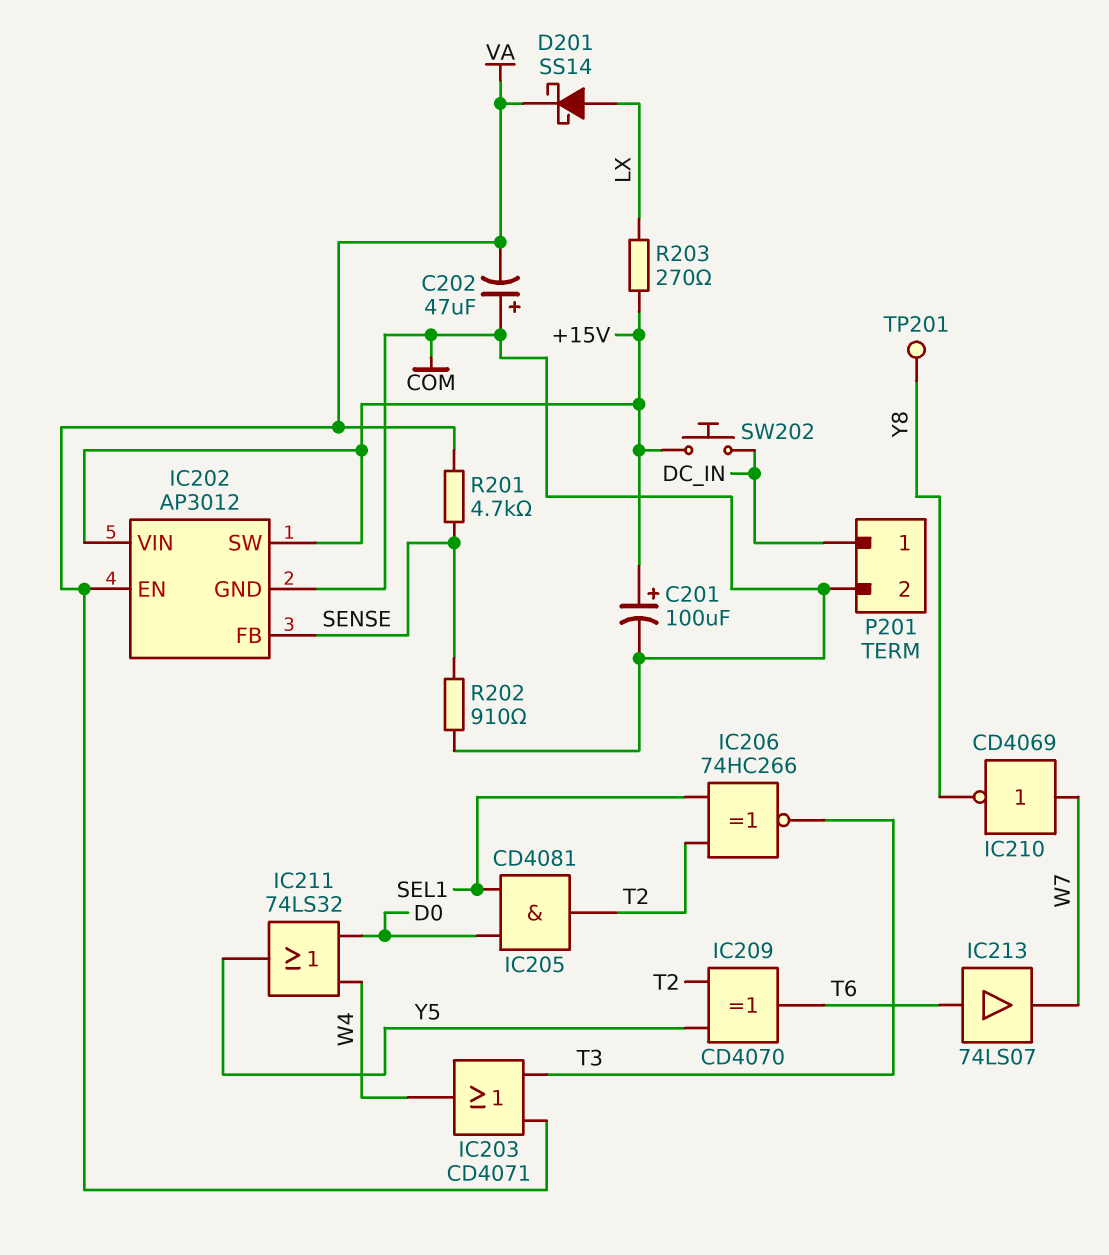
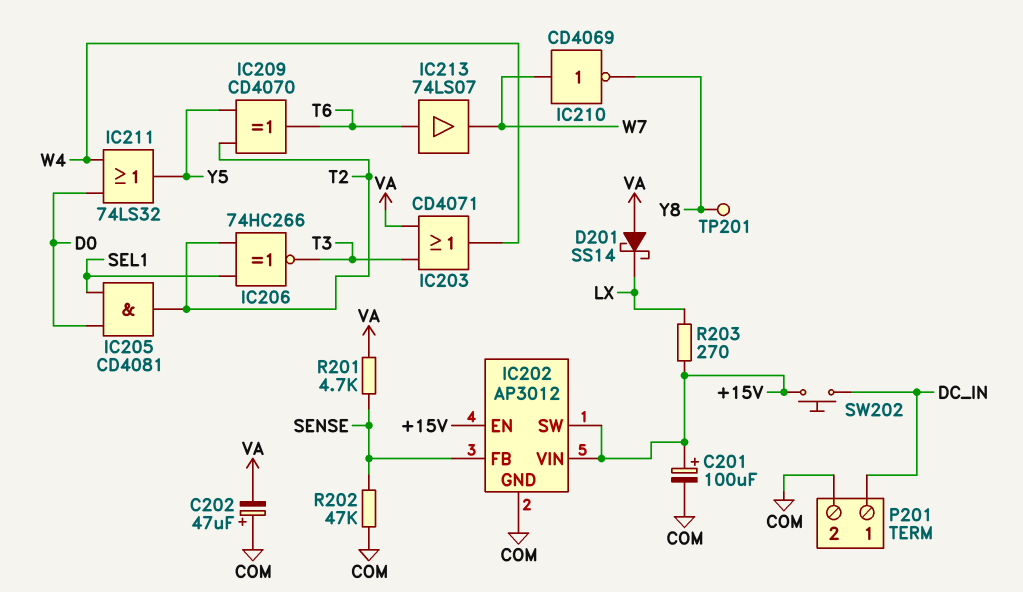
D201: schottky SS14 (A LX, K VA) -> schottky SS14 (A VA, K LX)
IC202 pin EN: VA -> +15V
R202: 910 (COM, SENSE) -> 47k (COM, SENSE)

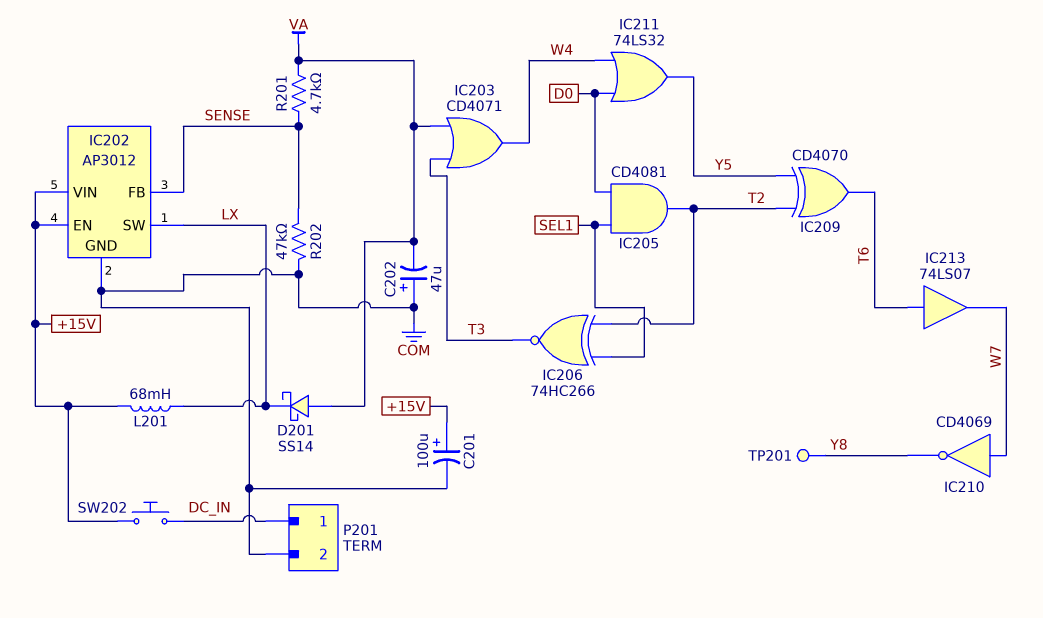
IC202 pin SW: +15V -> LX
L201: none -> 68mH (+15V, LX)
R203: 270 (+15V, LX) -> none

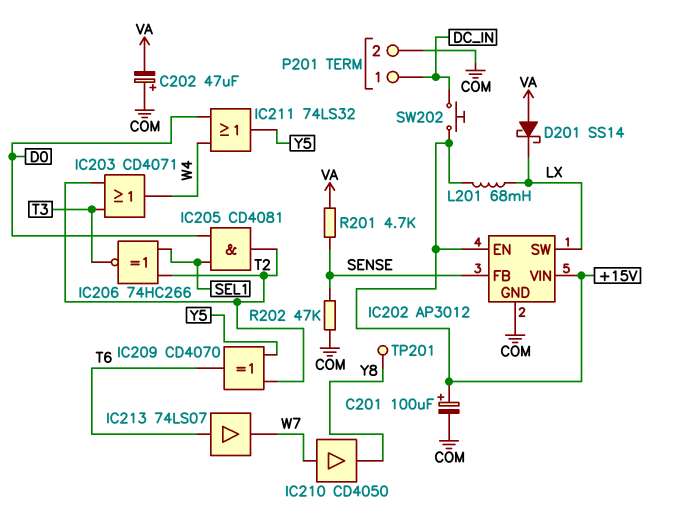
IC203: OR CD4071 (in T3, in VA, out W4) -> OR CD4071 (in T2, in T3, out W4)
IC210: NOT CD4069 (in W7, out Y8) -> buffer CD4050 (in W7, out Y8)

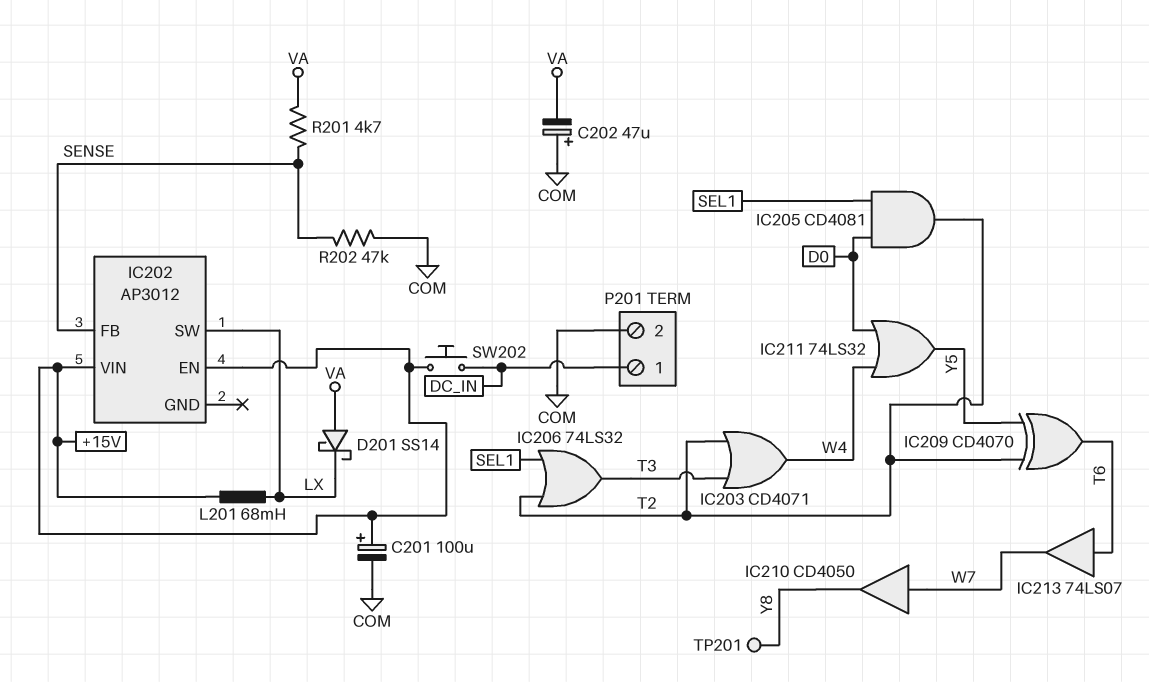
IC202 pin GND: COM -> none
IC206: XNOR 74HC266 (in SEL1, in T2, out T3) -> OR 74LS32 (in SEL1, in T2, out T3)

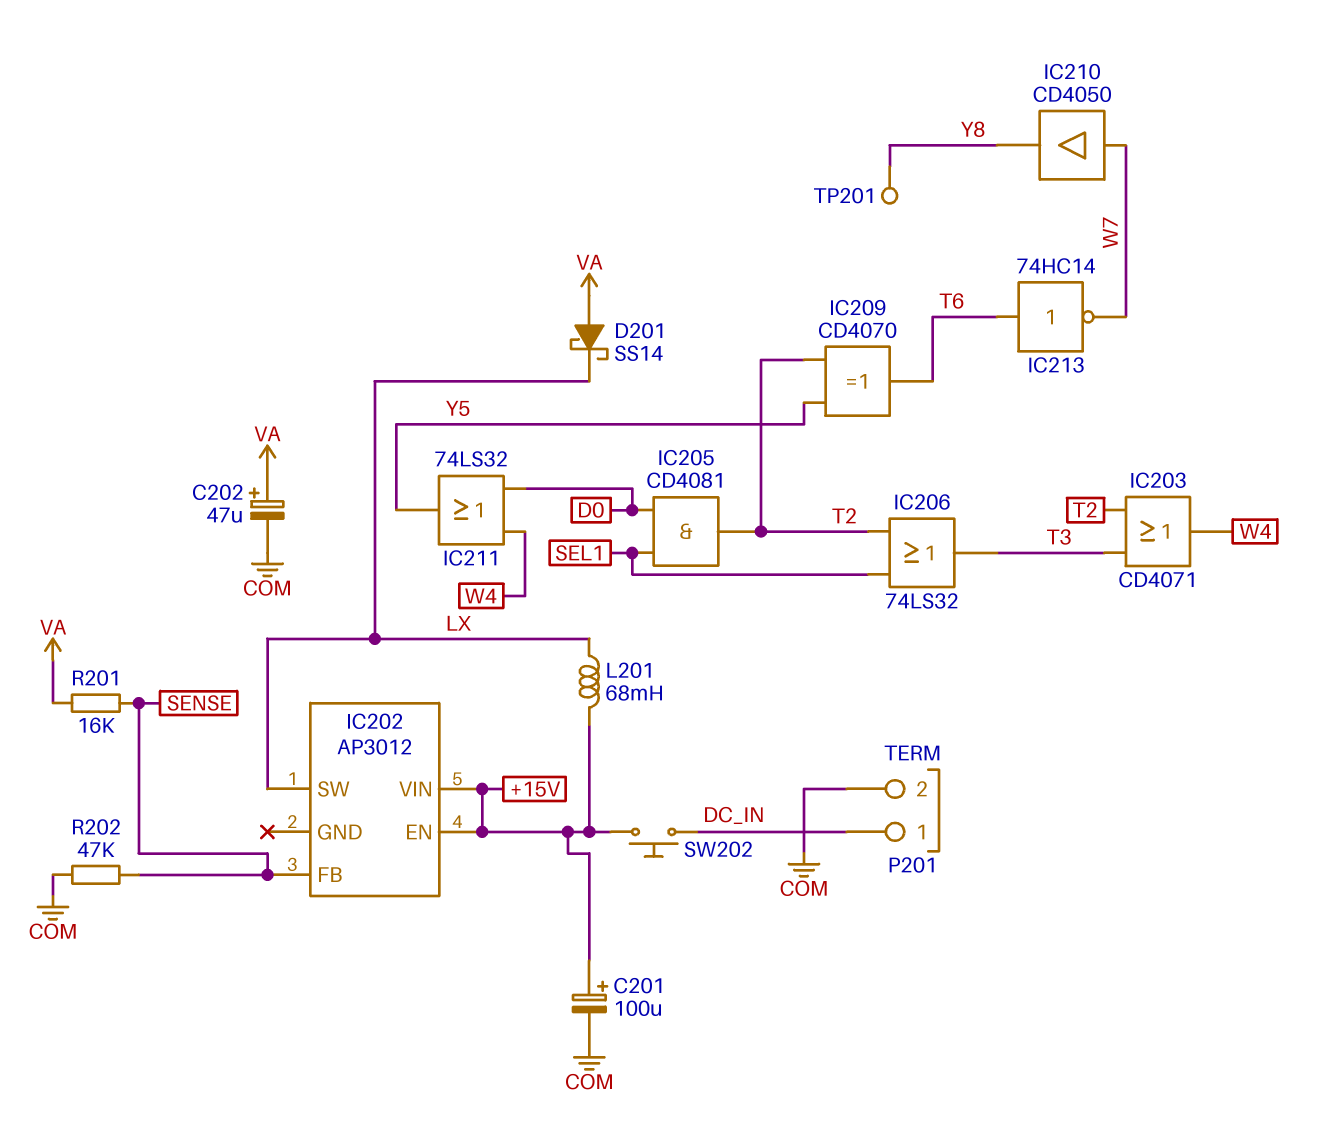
C202: 47uF (plus COM, minus VA) -> 47uF (plus VA, minus COM)
IC213: buffer 74LS07 (in T6, out W7) -> NOT 74HC14 (in T6, out W7)
R201: 4.7k (SENSE, VA) -> 16k (SENSE, VA)

